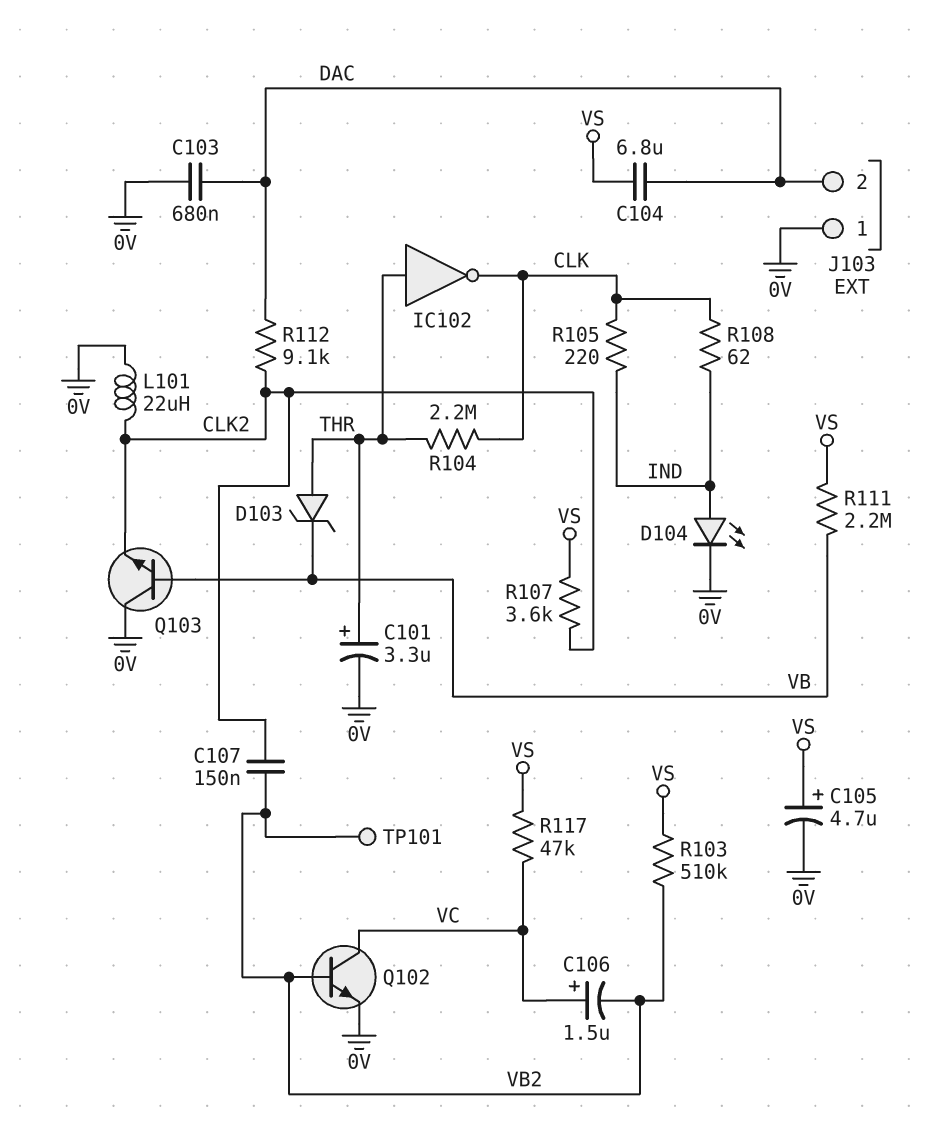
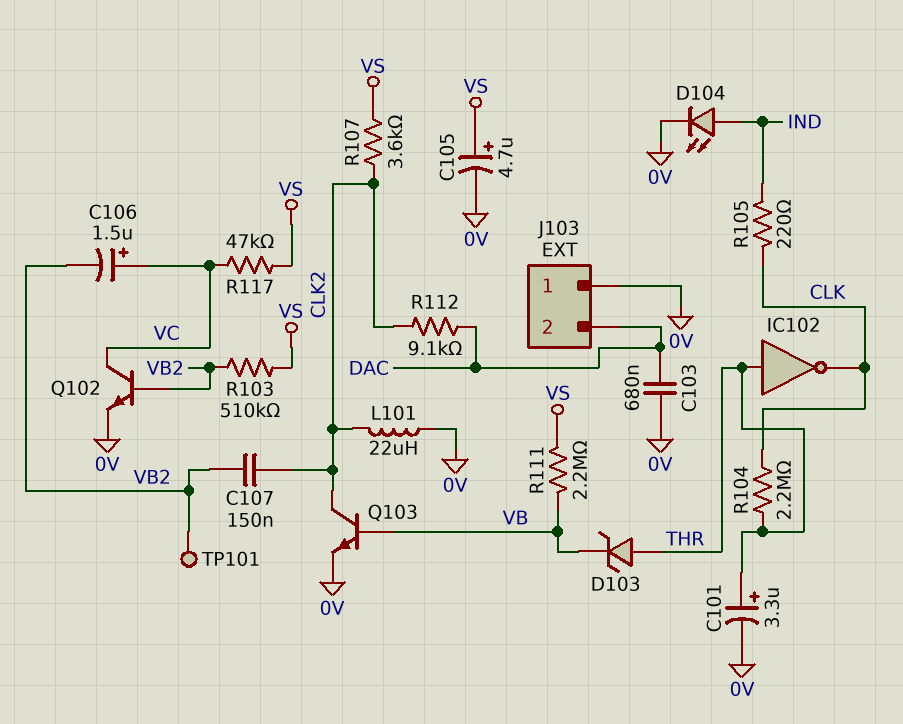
C104: 6.8uF (DAC, VS) -> none
Q103: NPN (B VB, C 0V, E CLK2) -> NPN (B VB, C CLK2, E 0V)
R108: 62 (CLK, IND) -> none

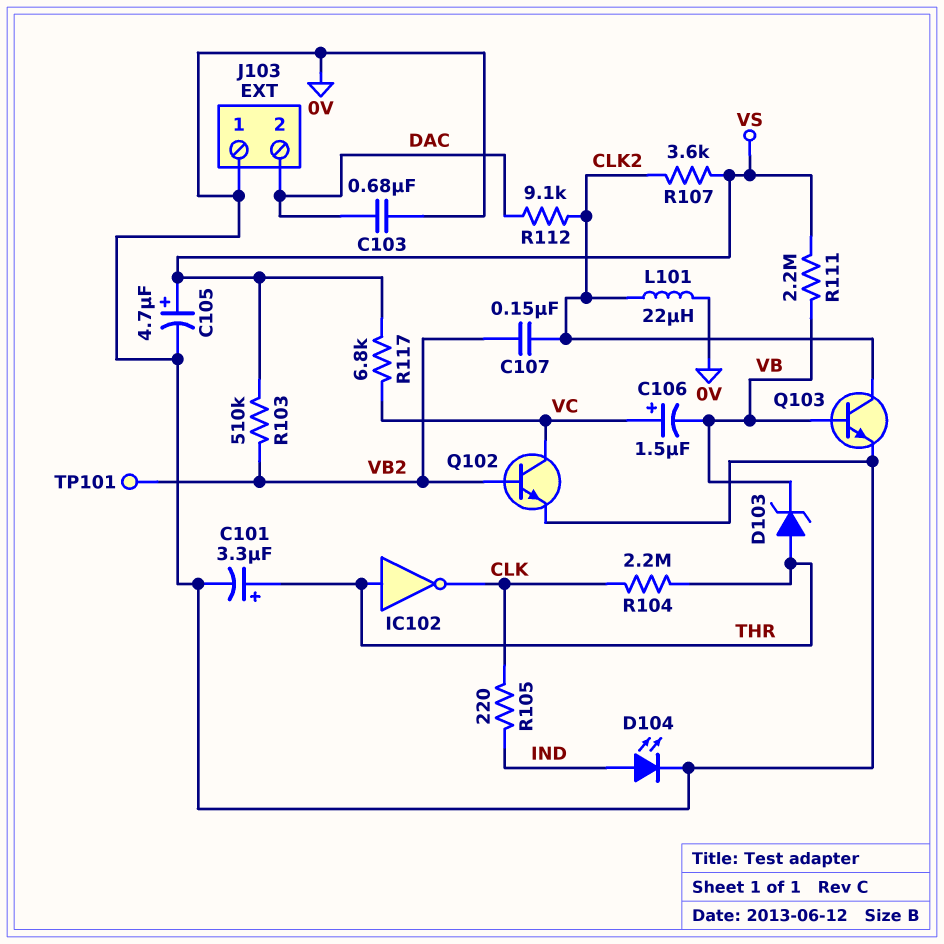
C106: 1.5uF (plus VC, minus VB2) -> 1.5uF (plus VC, minus VB)
R117: 47k (VC, VS) -> 6.8k (VC, VS)

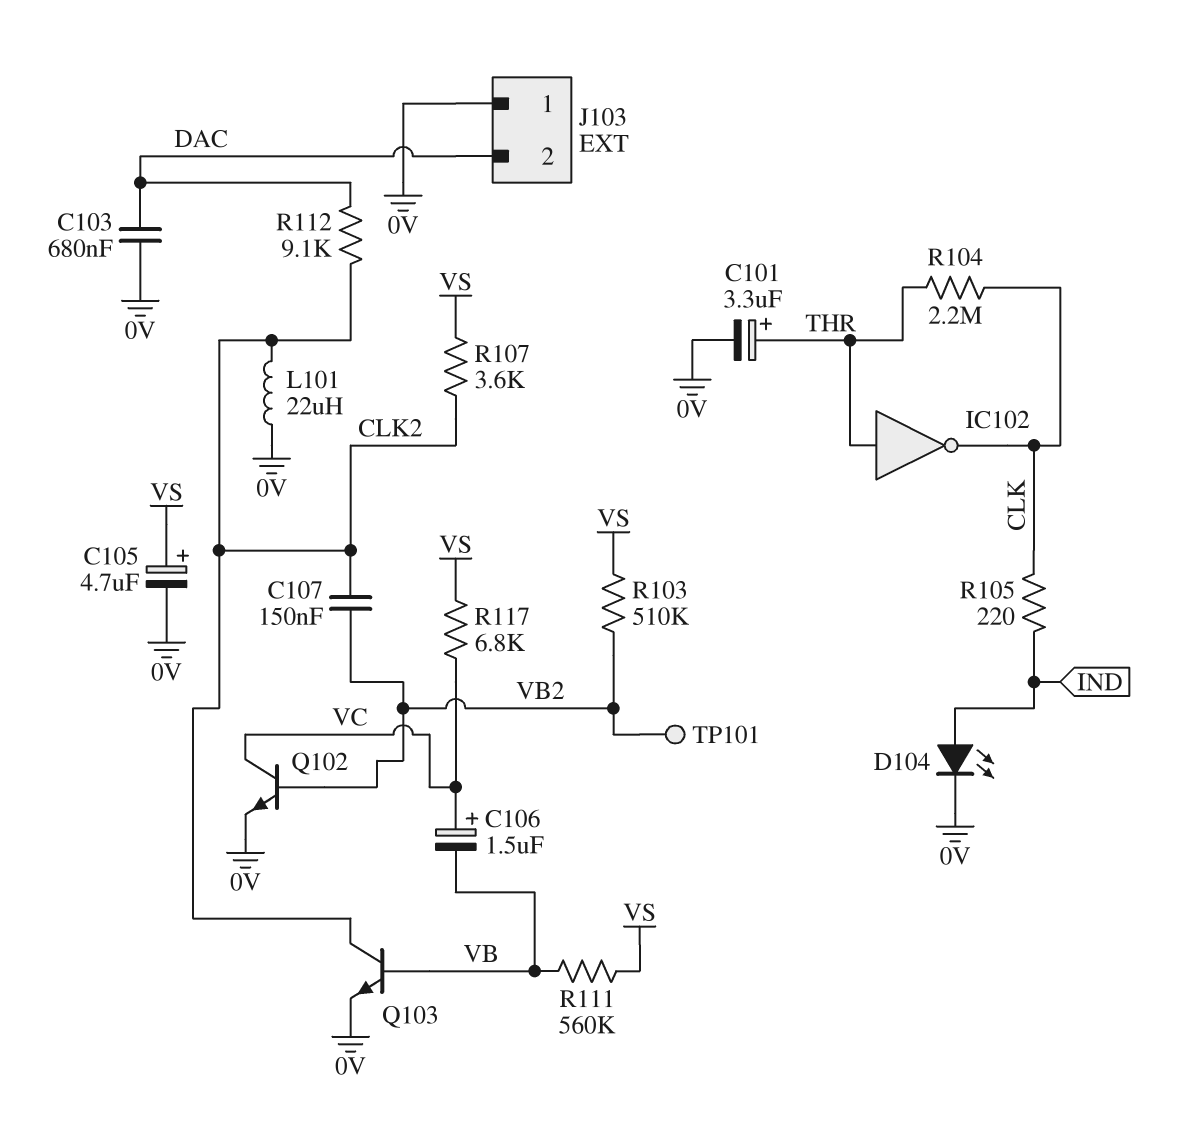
D103: zener (A THR, K VB) -> none
R111: 2.2M (VB, VS) -> 560k (VB, VS)

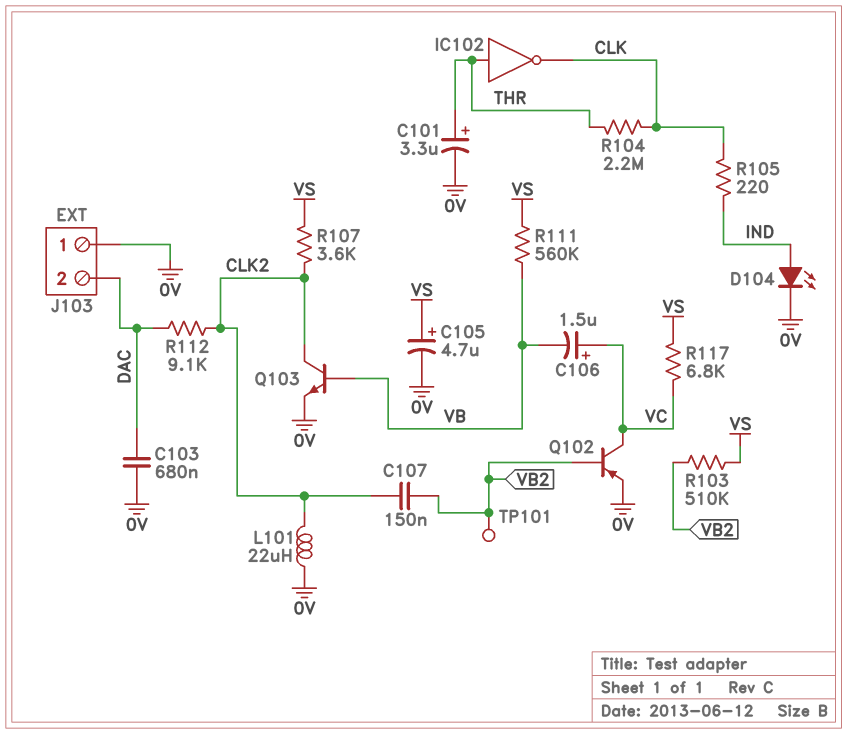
Q102: NPN (B VB2, C VC, E 0V) -> PNP (B VB2, C VC, E 0V)

